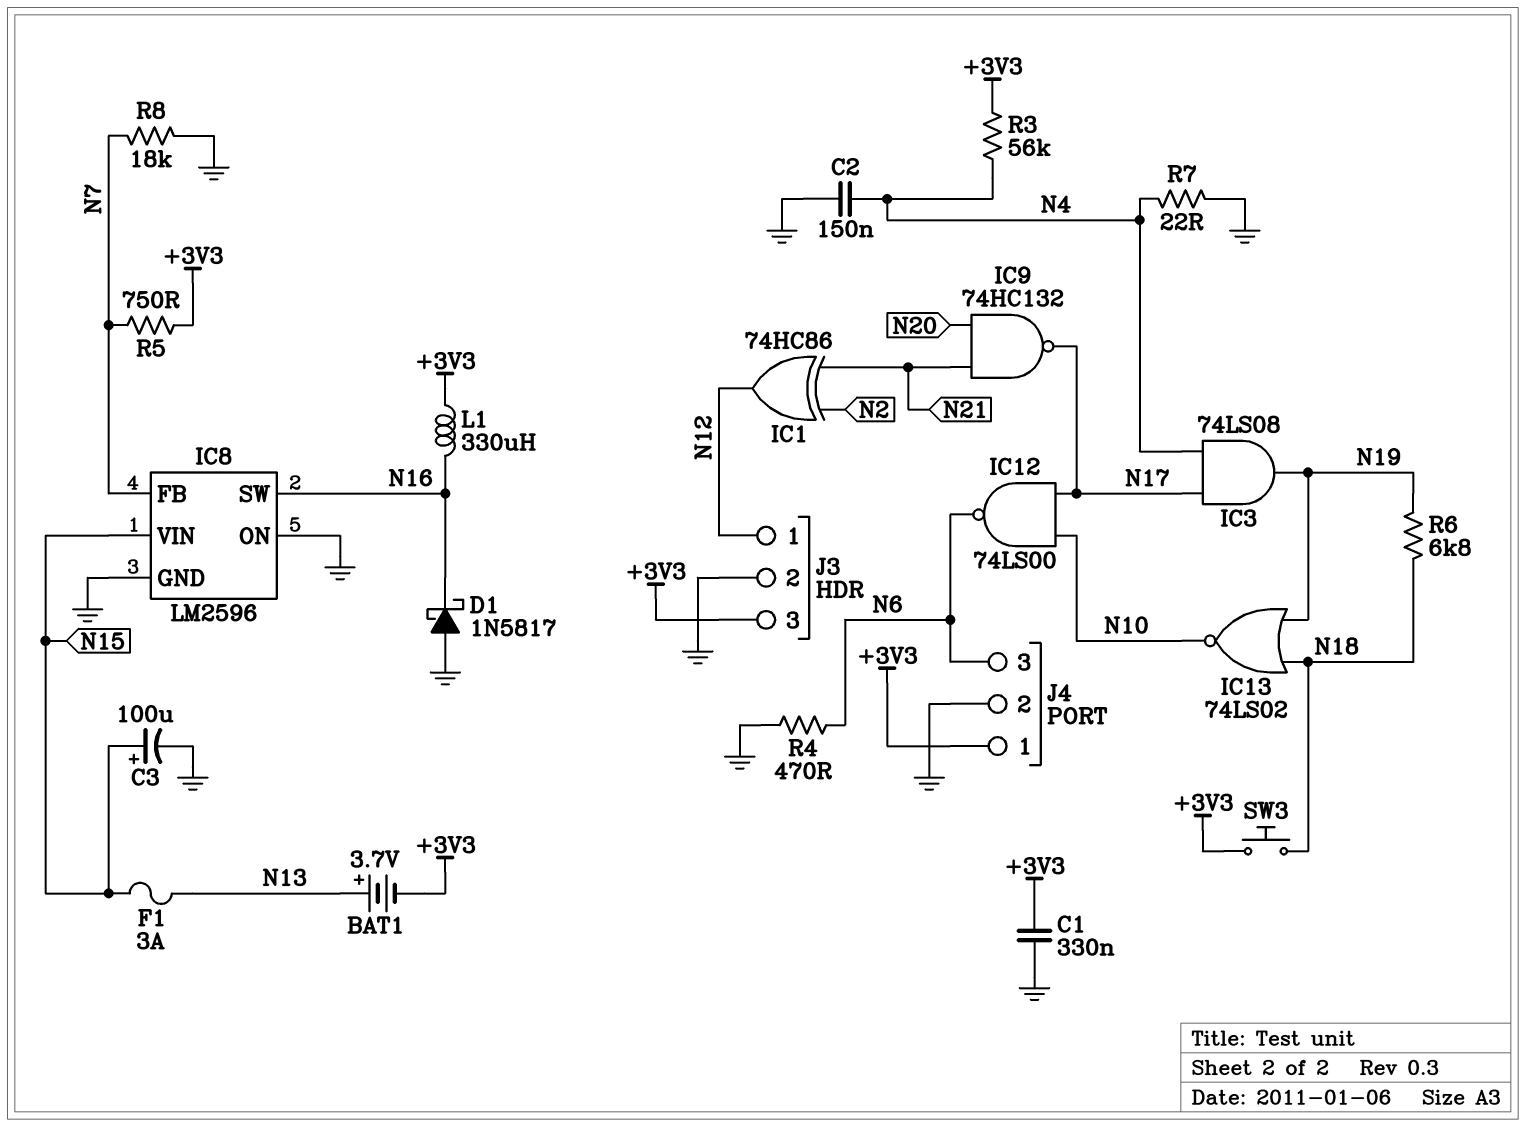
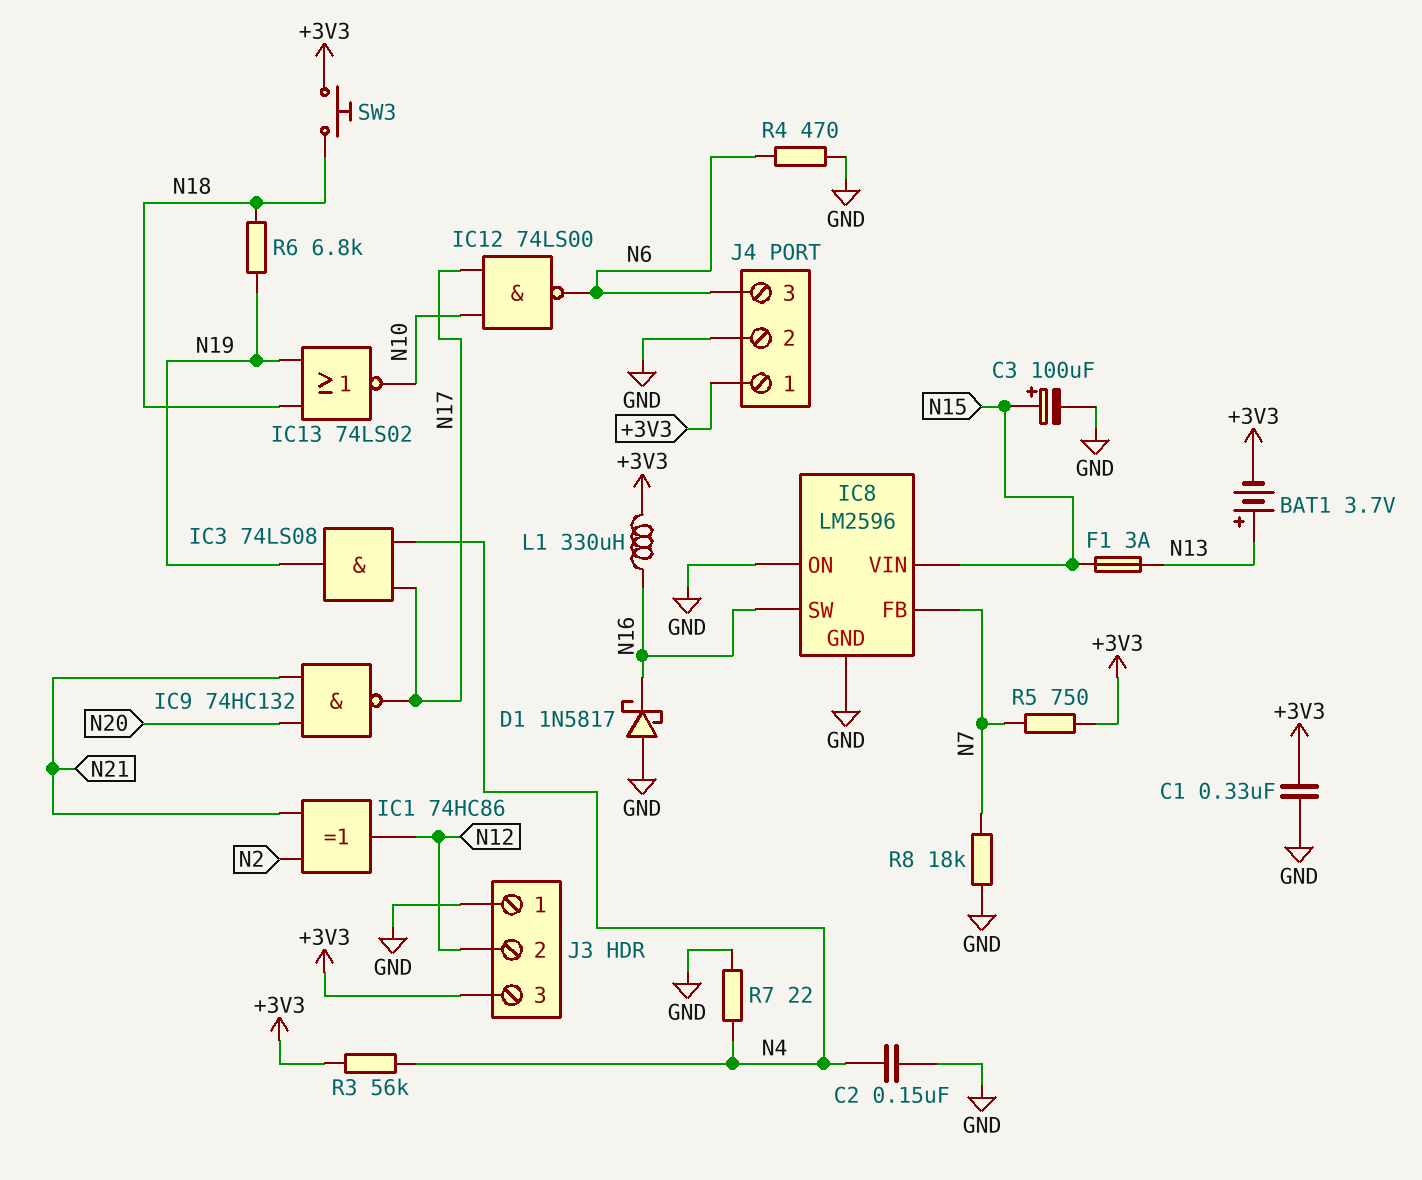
J3 pin 1: N12 -> GND
J3 pin 2: GND -> N12

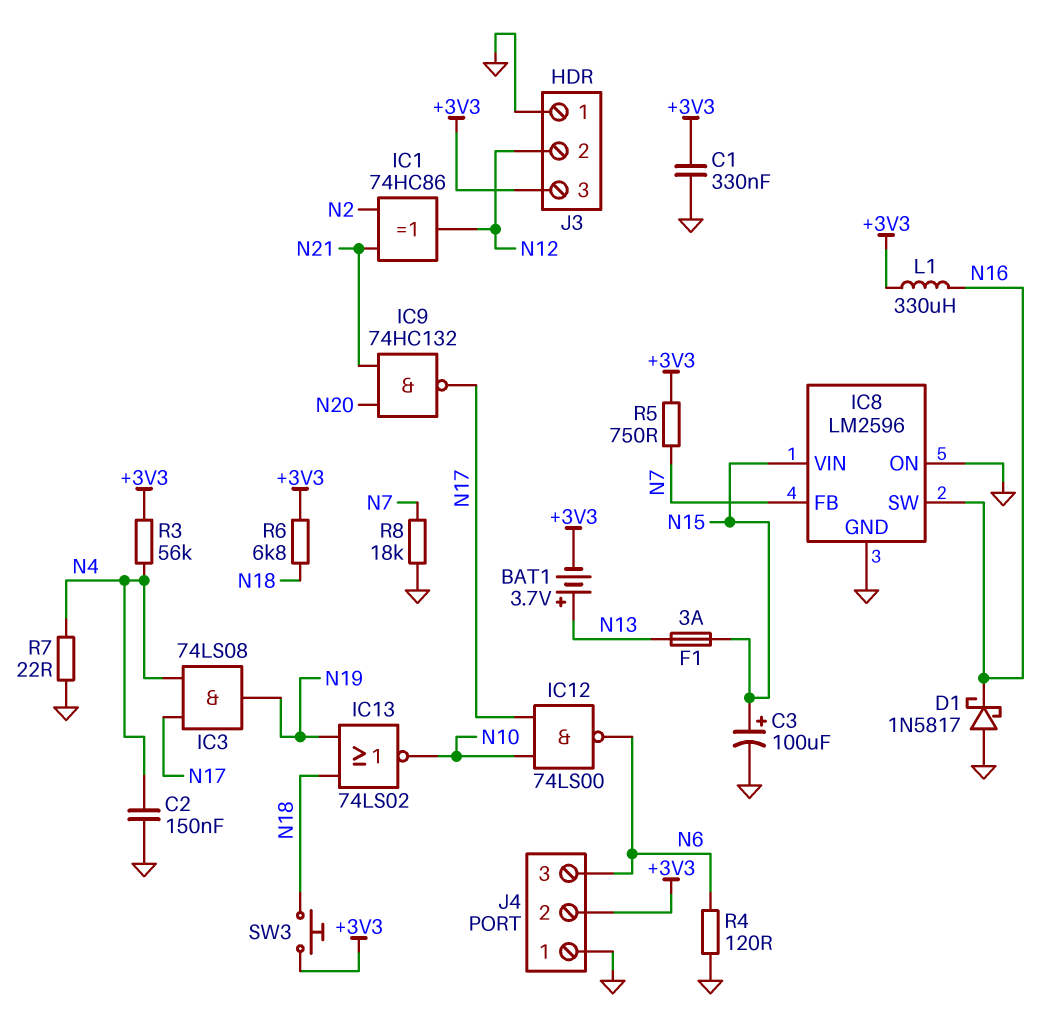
J4 pin 1: +3V3 -> GND
J4 pin 2: GND -> +3V3
R4: 470 (GND, N6) -> 120 (GND, N6)
R6: 6.8k (N18, N19) -> 6.8k (+3V3, N18)

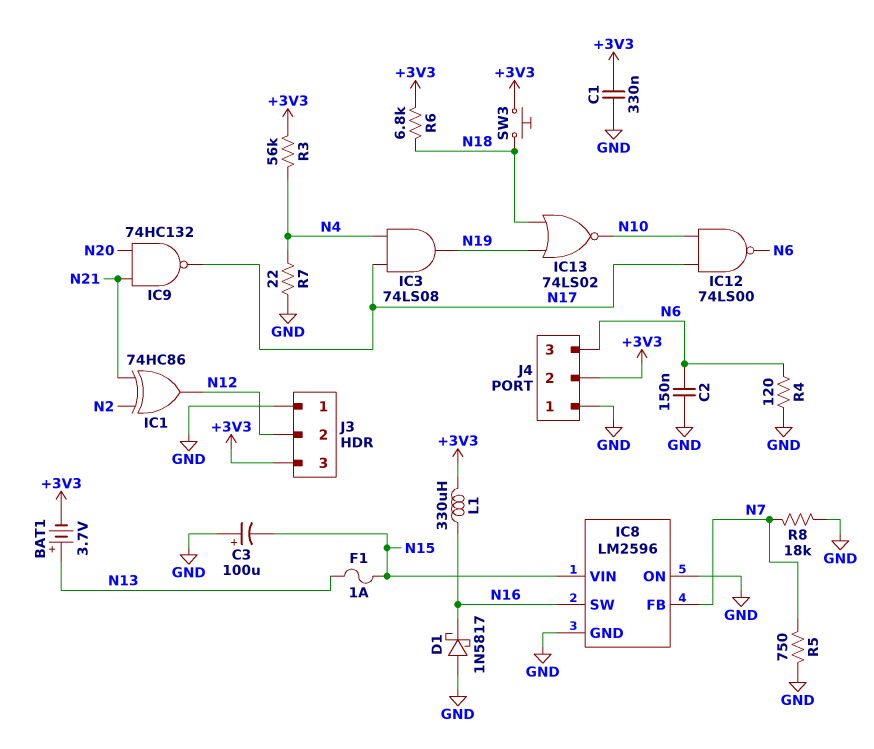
C2: 150nF (GND, N4) -> 150nF (GND, N6)
C3: 100uF (plus N15, minus GND) -> 100uF (plus GND, minus N15)
F1: 3A (N13, N15) -> 1A (N13, N15)
R5: 750 (+3V3, N7) -> 750 (GND, N7)

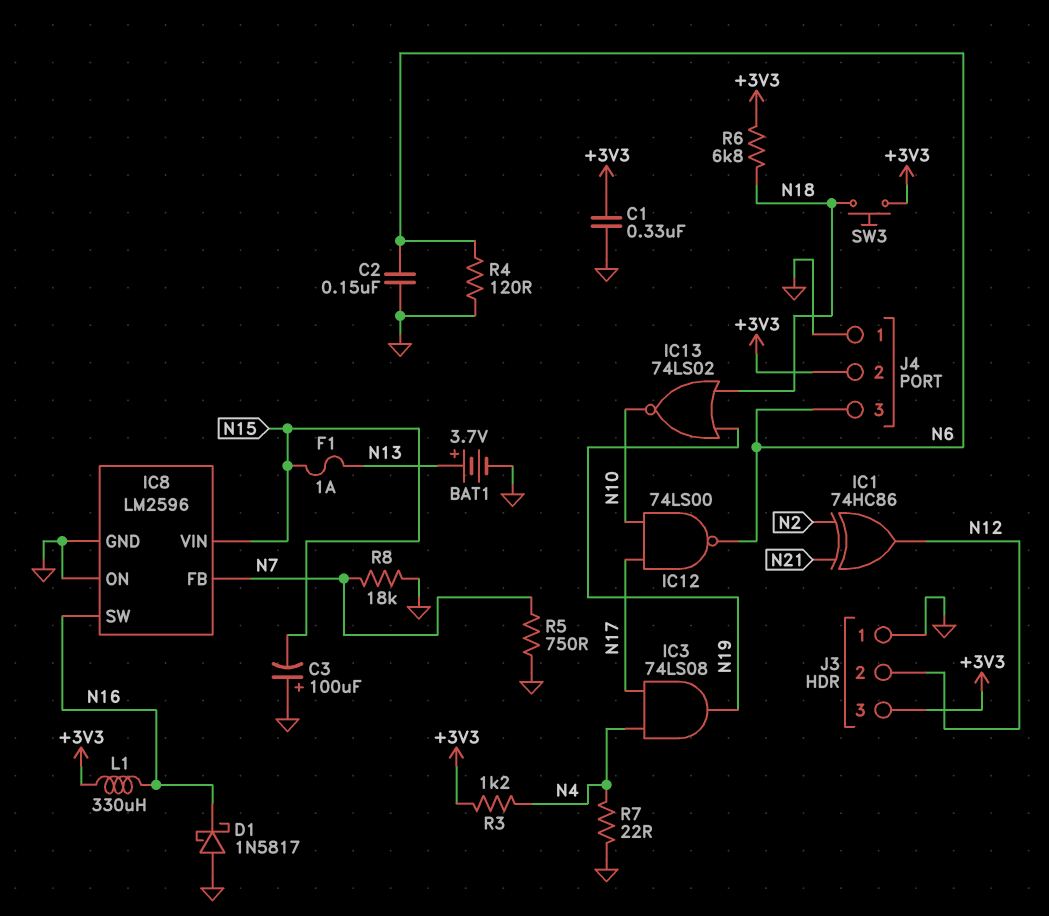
BAT1: 3.7V (plus N13, minus +3V3) -> 3.7V (plus N13, minus GND)
IC9: NAND 74HC132 (in N20, in N21, out N17) -> none
R3: 56k (+3V3, N4) -> 1.2k (+3V3, N4)

